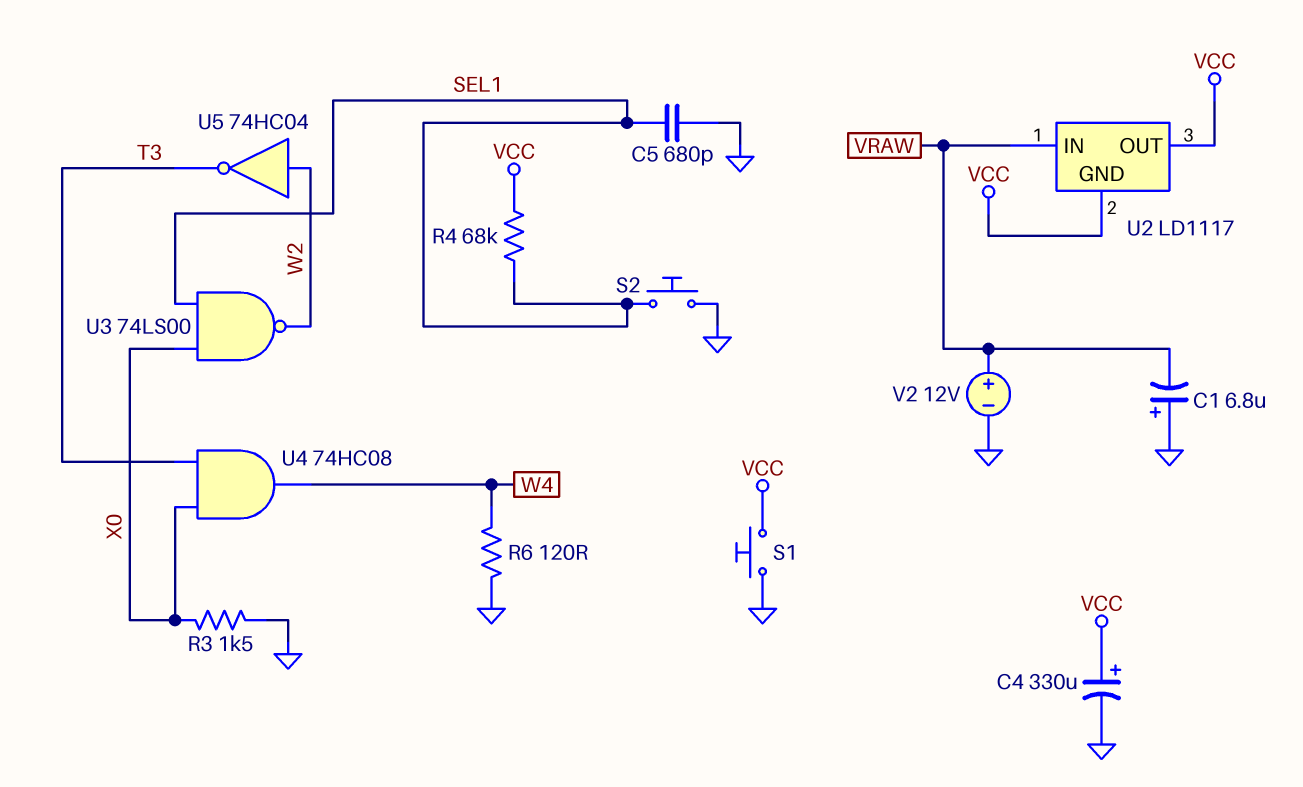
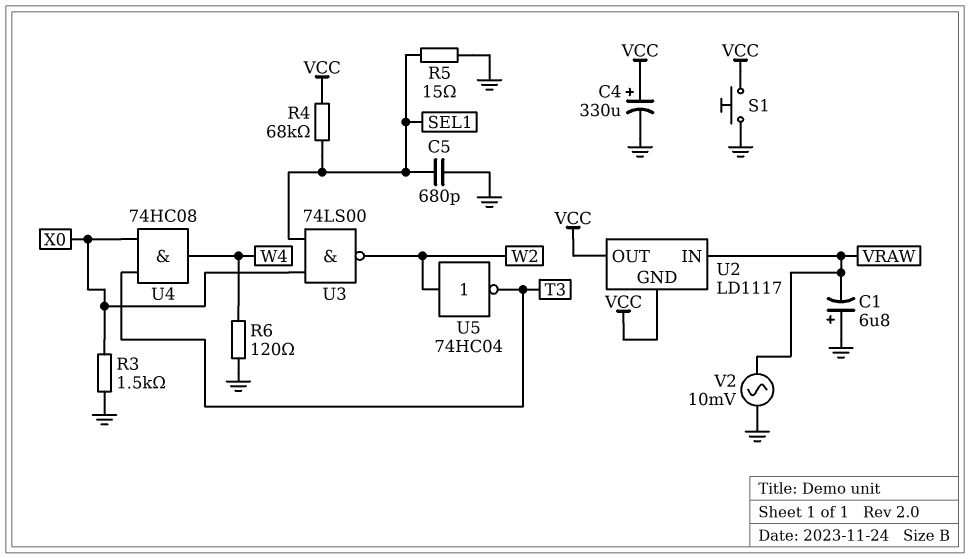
R5: none -> 15 (GND, SEL1)
S2: button (GND, SEL1) -> none
V2: 12V (plus VRAW, minus GND) -> AC 10mV (GND, VRAW)

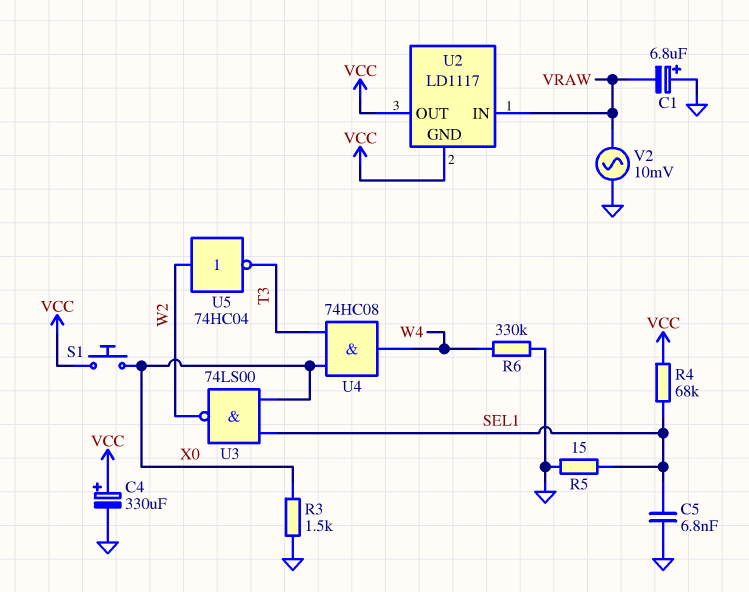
C5: 680pF (GND, SEL1) -> 6.8nF (GND, SEL1)
R6: 120 (GND, W4) -> 330k (GND, W4)
S1: button (GND, VCC) -> button (VCC, X0)

